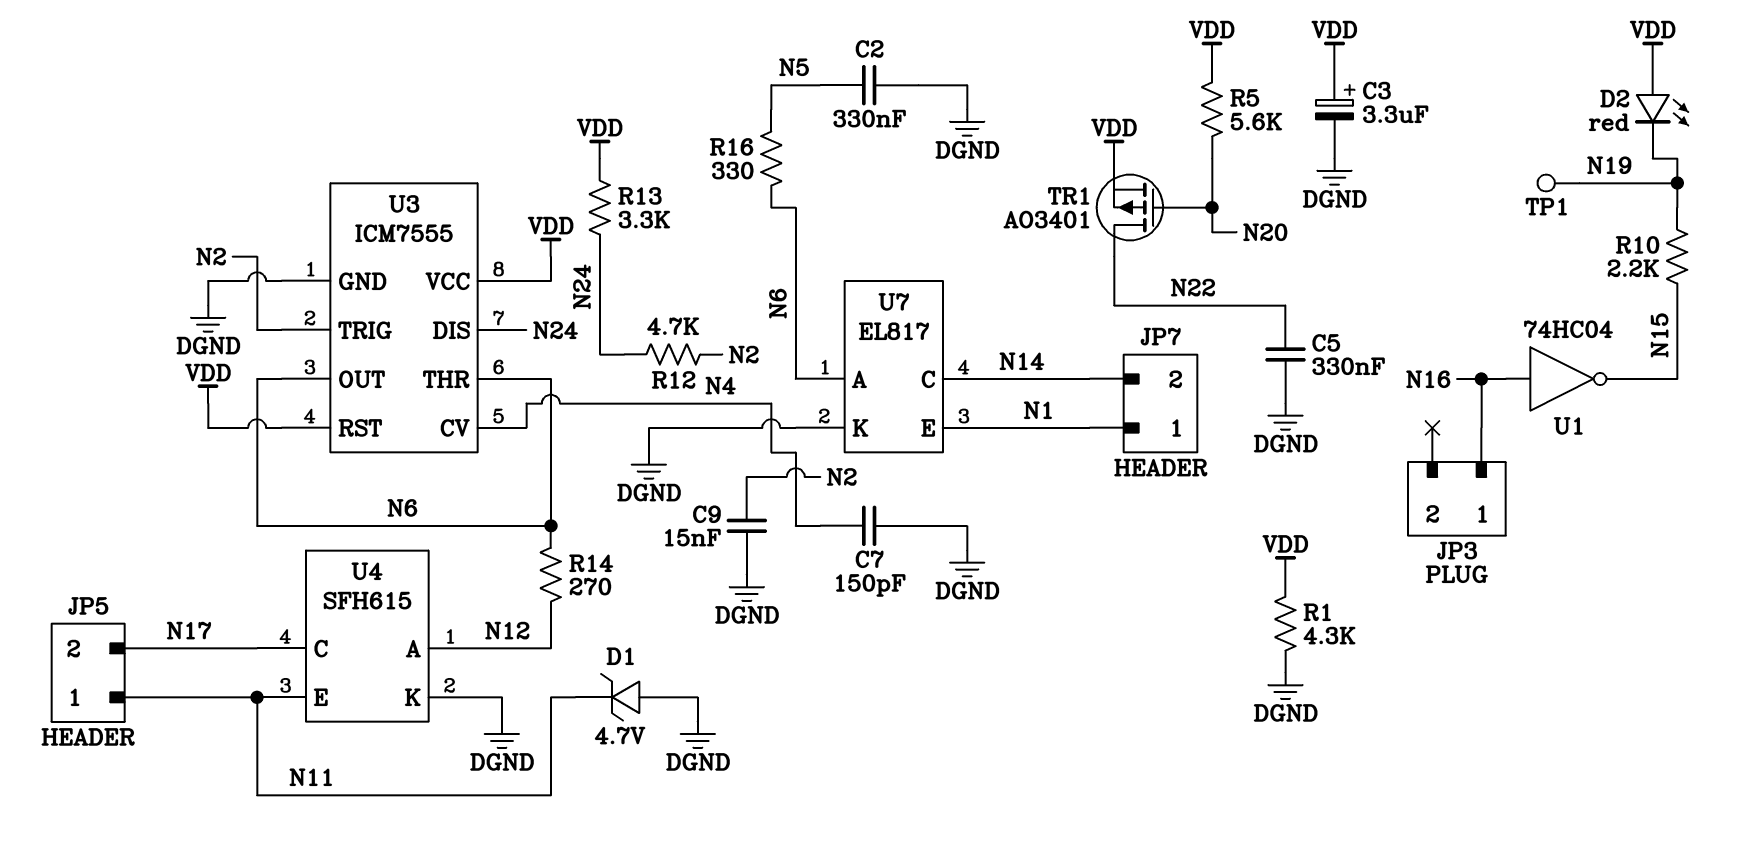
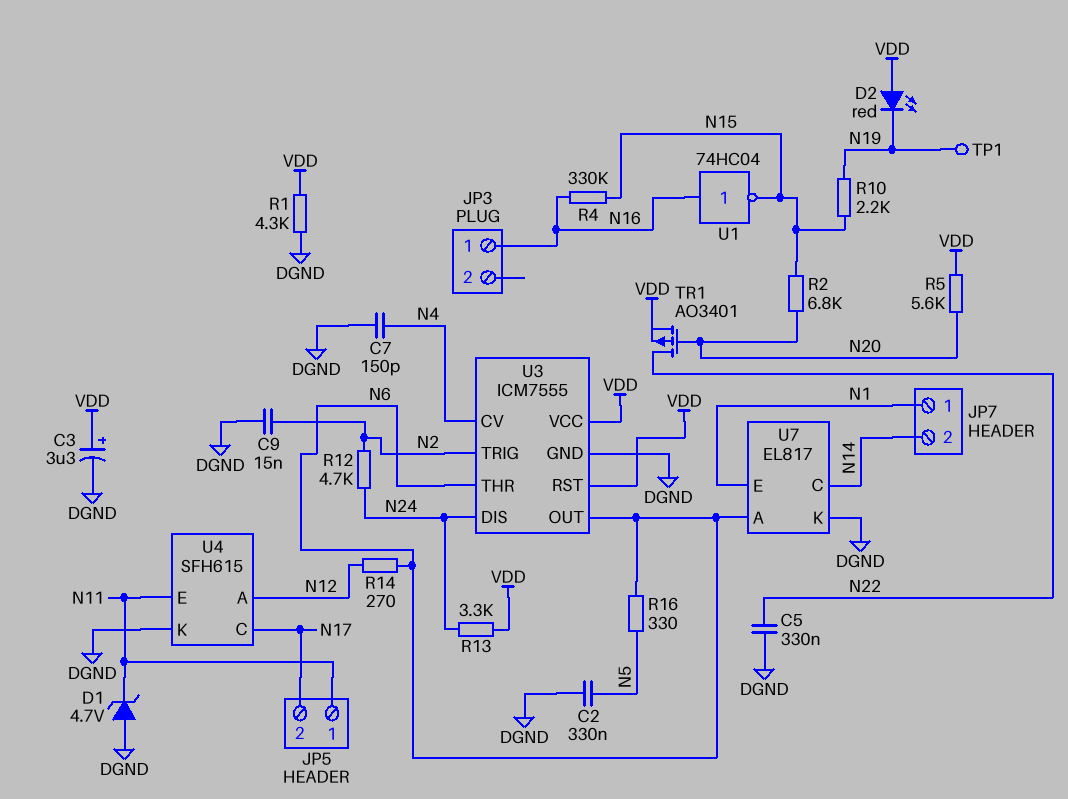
R2: none -> 6.8k (N15, N20)
R4: none -> 330k (N15, N16)

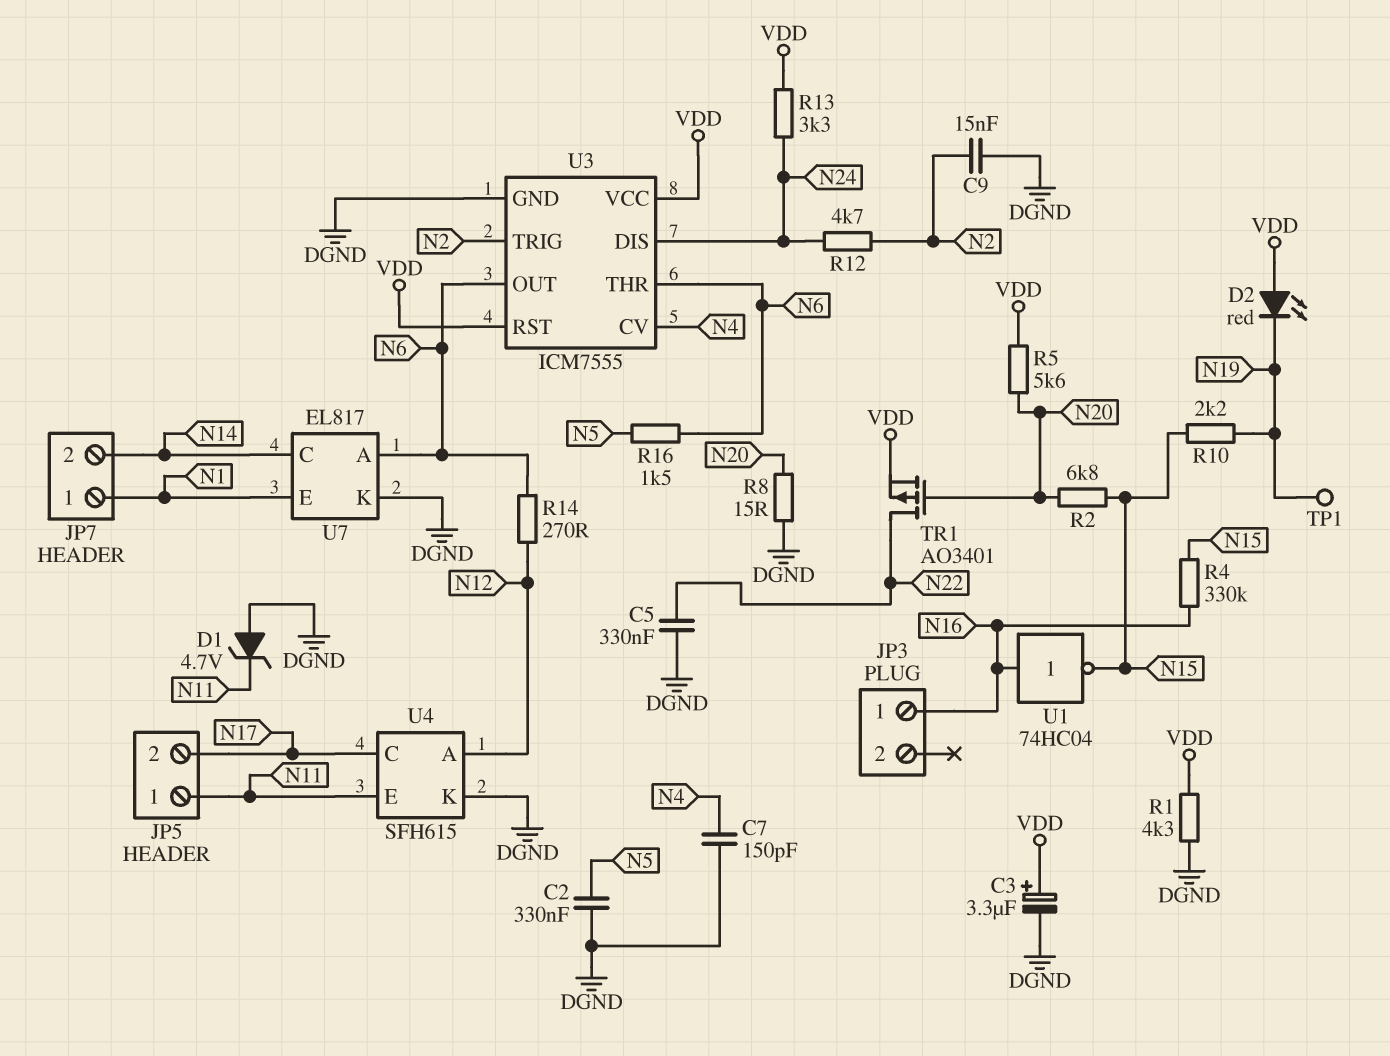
R8: none -> 15 (DGND, N20)
R16: 330 (N5, N6) -> 1.5k (N5, N6)

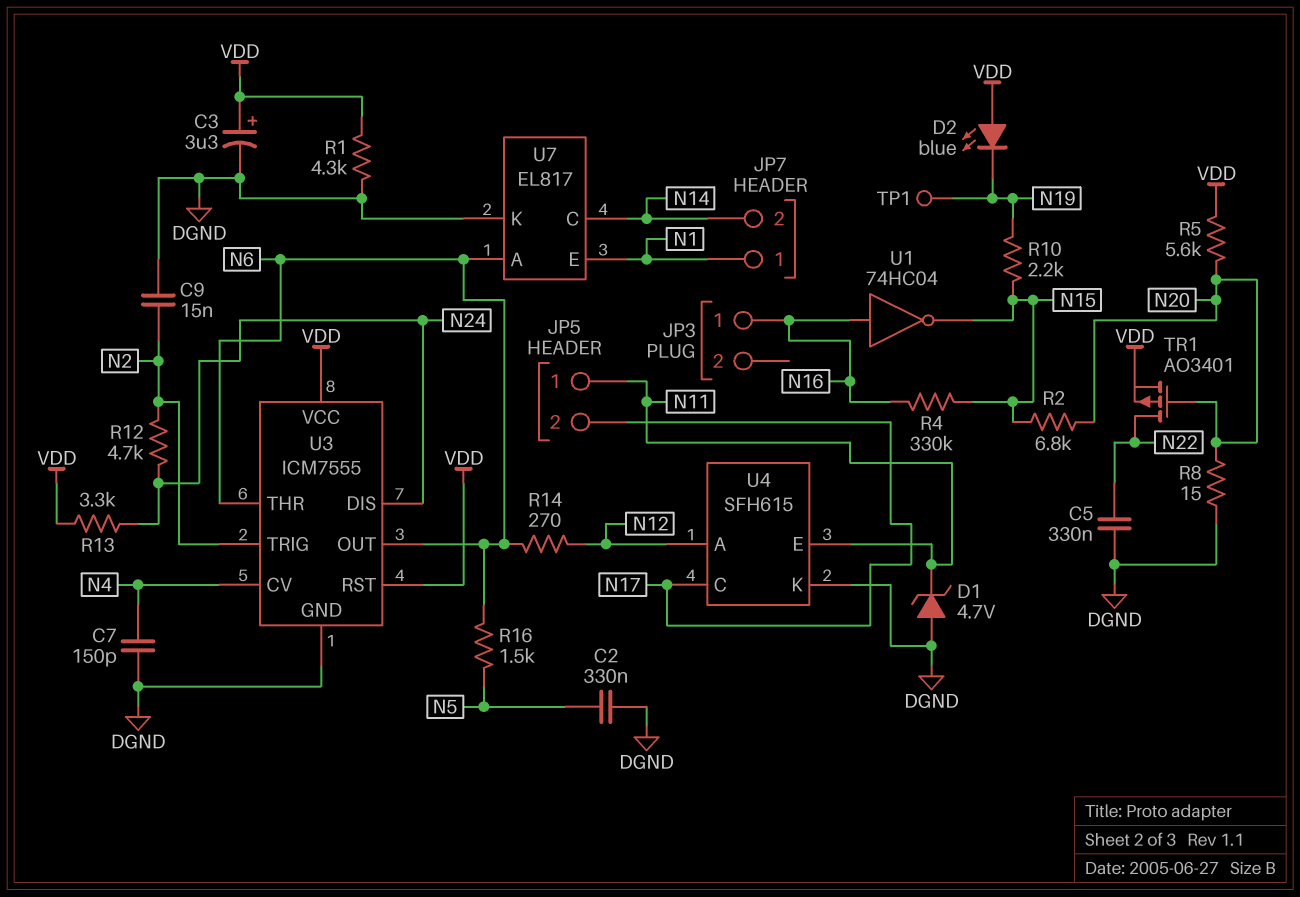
D2: LED red (A VDD, K N19) -> LED blue (A VDD, K N19)

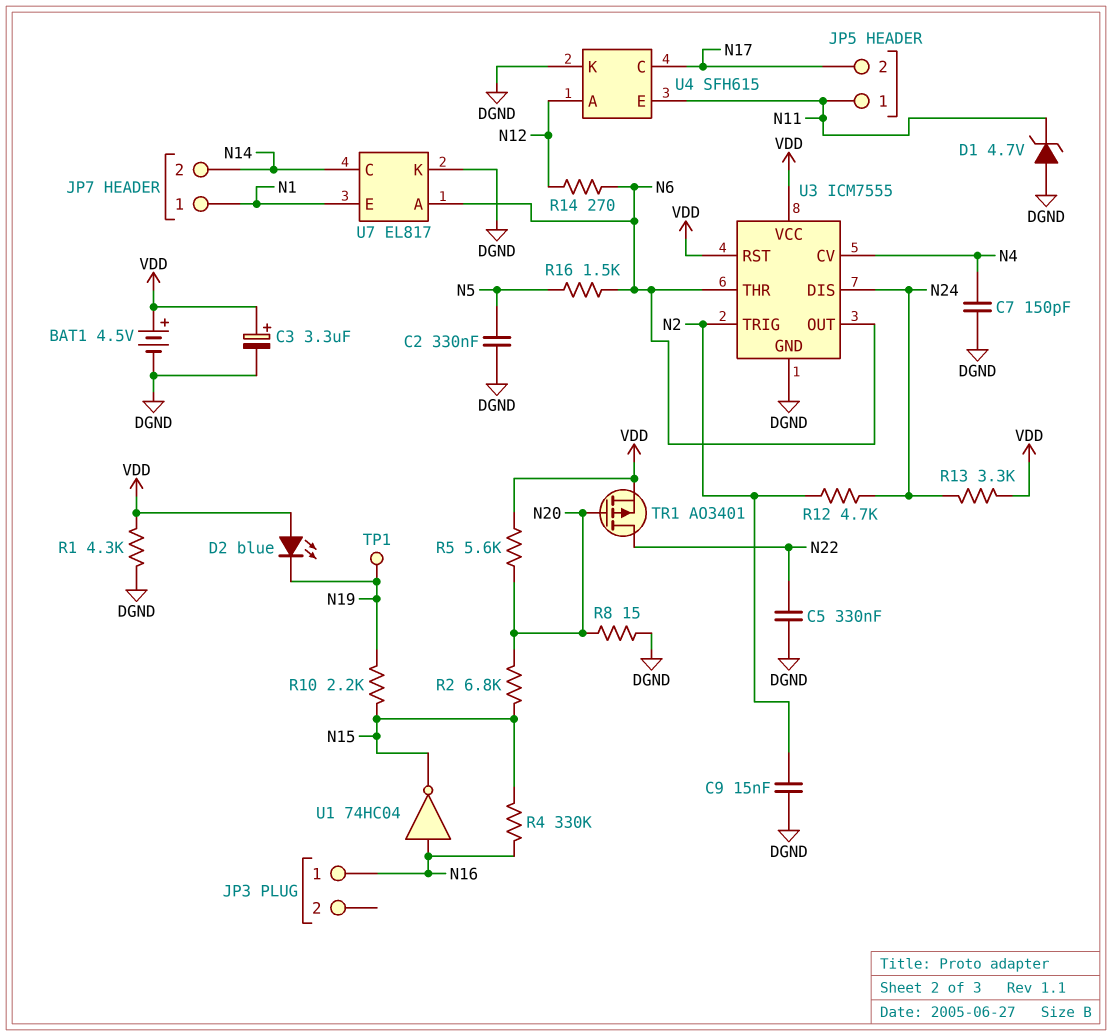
BAT1: none -> 4.5V (plus VDD, minus DGND)

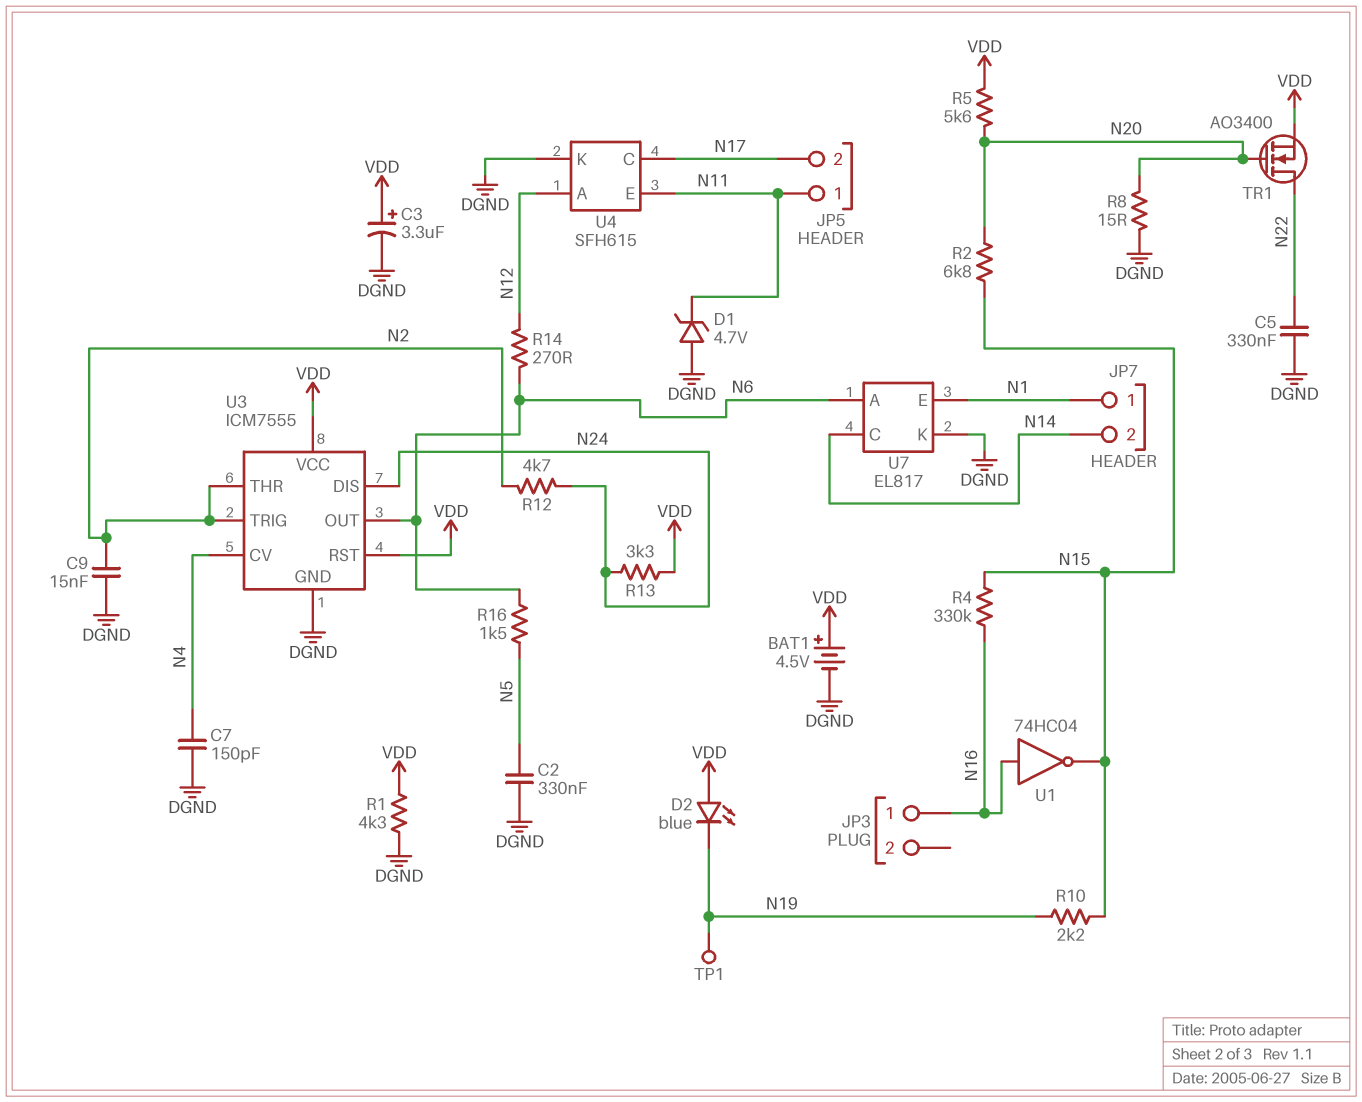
TR1: PMOS AO3401 (G N20, D N22, S VDD) -> NMOS AO3400 (G N20, D N22, S VDD)
U3 pin THR: N6 -> N2

